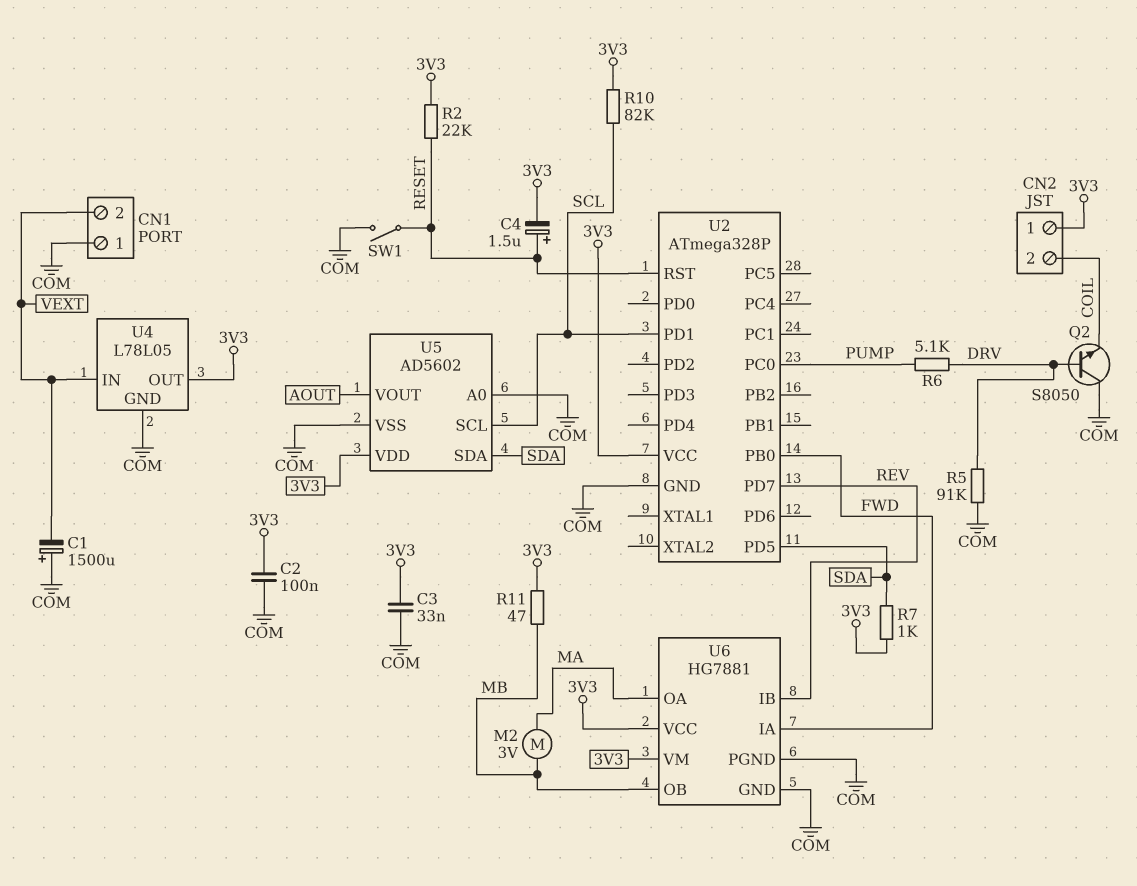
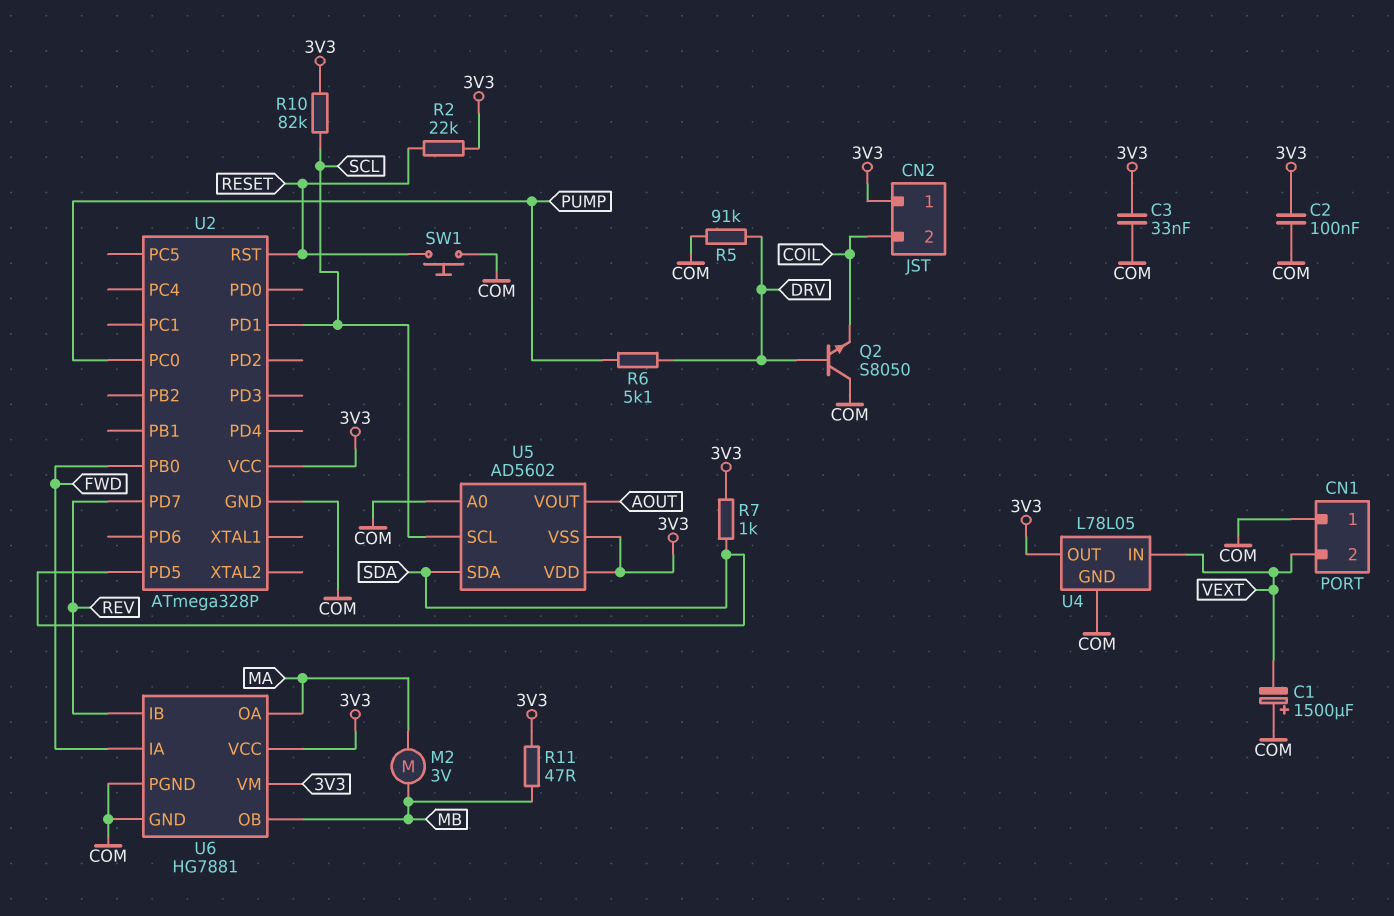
C4: 1.5uF (plus RESET, minus 3V3) -> none
SW1: switch (COM, RESET) -> button (COM, RESET)
U5 pin VSS: COM -> 3V3

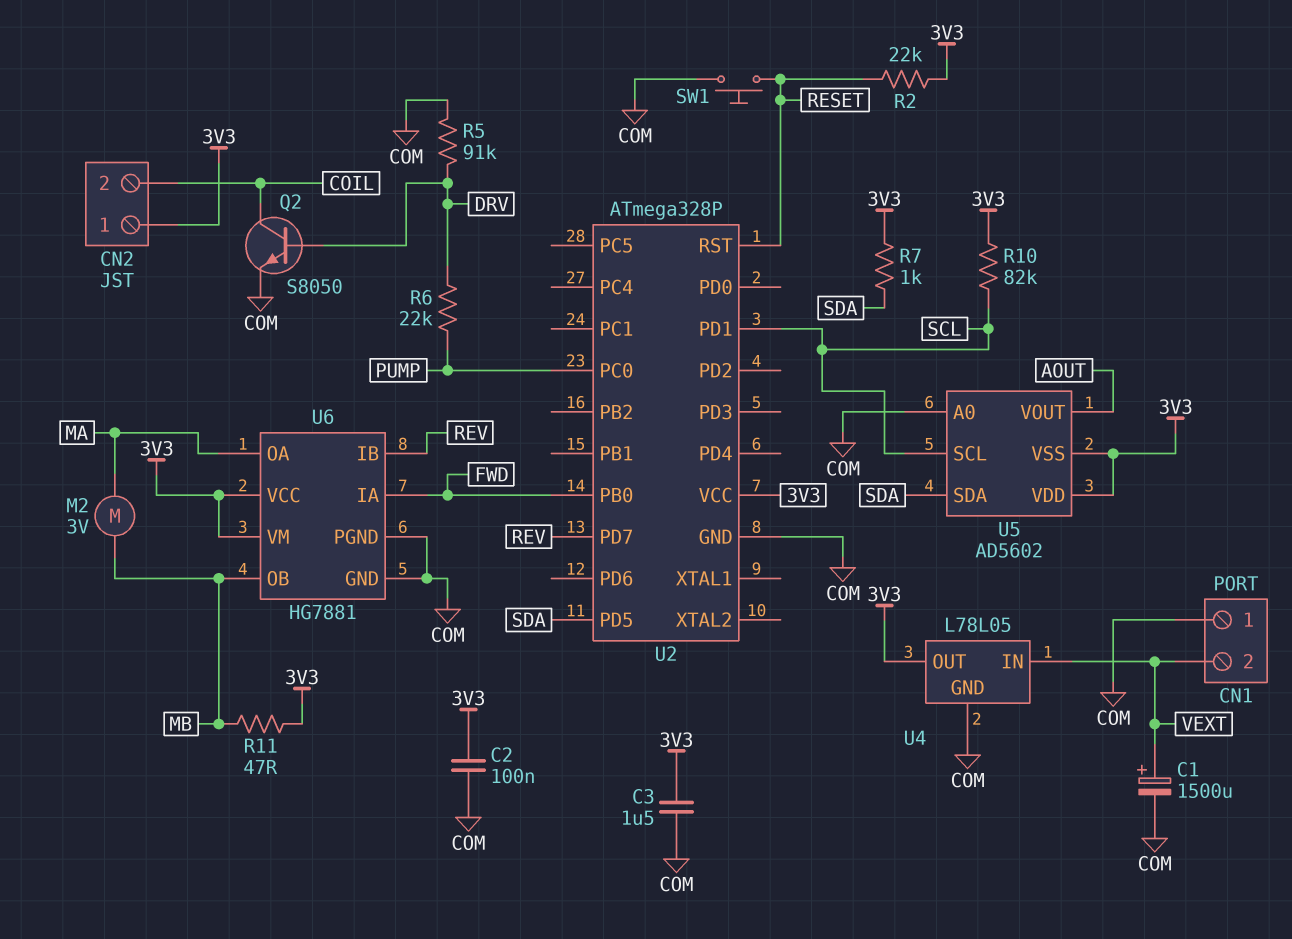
C1: 1500uF (plus COM, minus VEXT) -> 1500uF (plus VEXT, minus COM)
C3: 33nF (3V3, COM) -> 1.5uF (3V3, COM)
Q2: NPN S8050 (B DRV, C COM, E COIL) -> NPN S8050 (B DRV, C COIL, E COM)
R6: 5.1k (DRV, PUMP) -> 22k (DRV, PUMP)

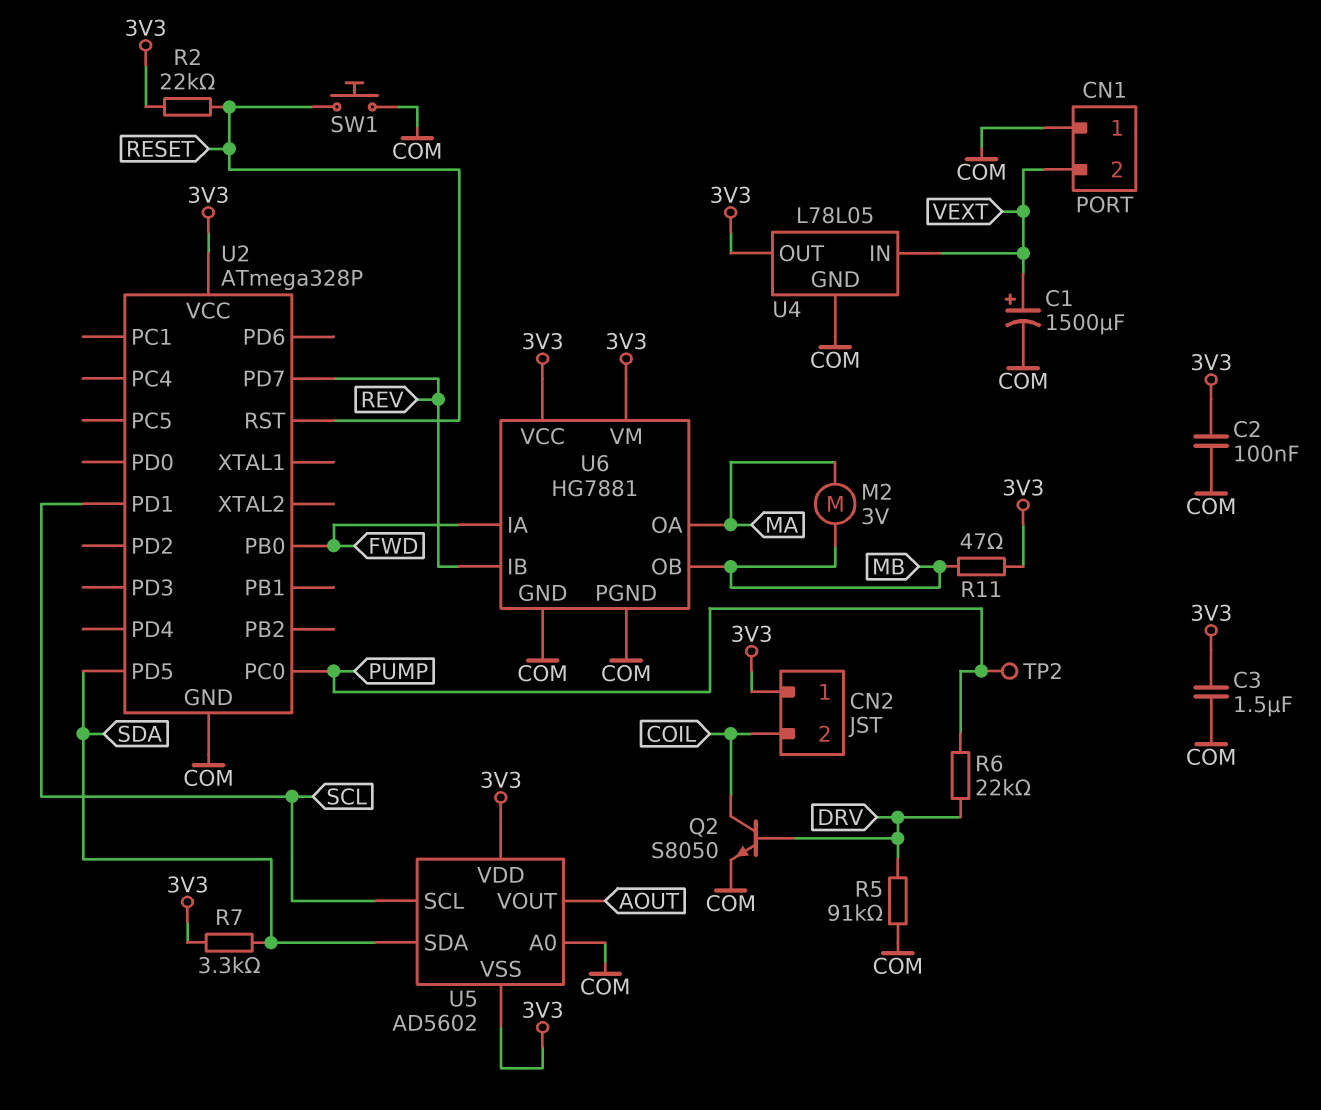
R7: 1k (3V3, SDA) -> 3.3k (3V3, SDA)
R10: 82k (3V3, SCL) -> none
TP2: none -> test point (PUMP)

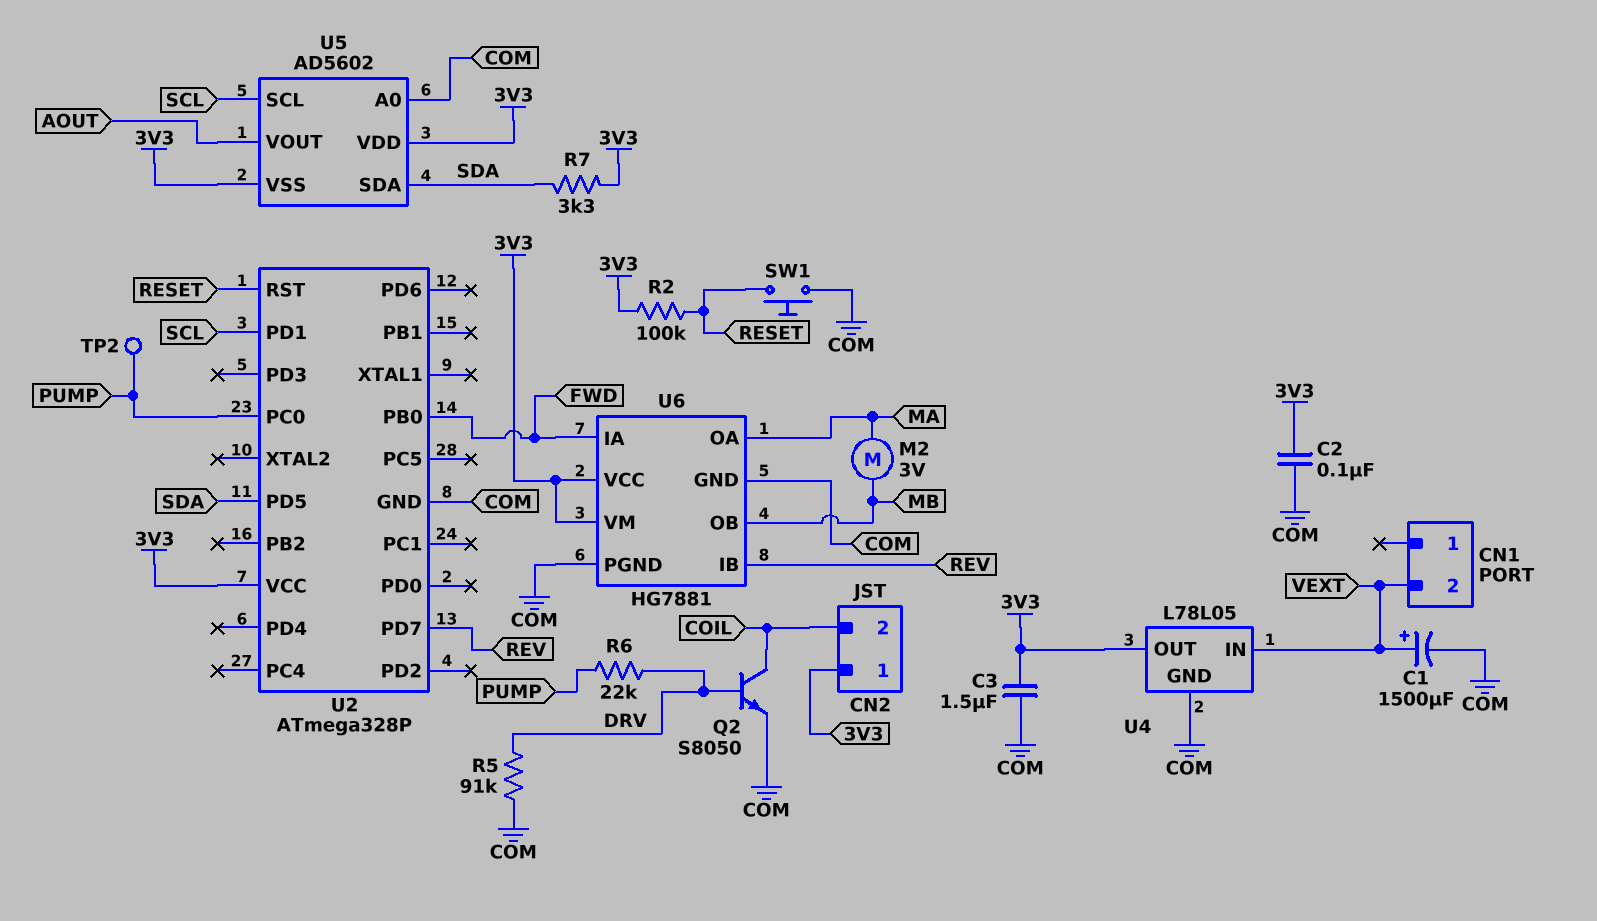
CN1 pin 1: COM -> none
R2: 22k (3V3, RESET) -> 100k (3V3, RESET)
R11: 47 (3V3, MB) -> none

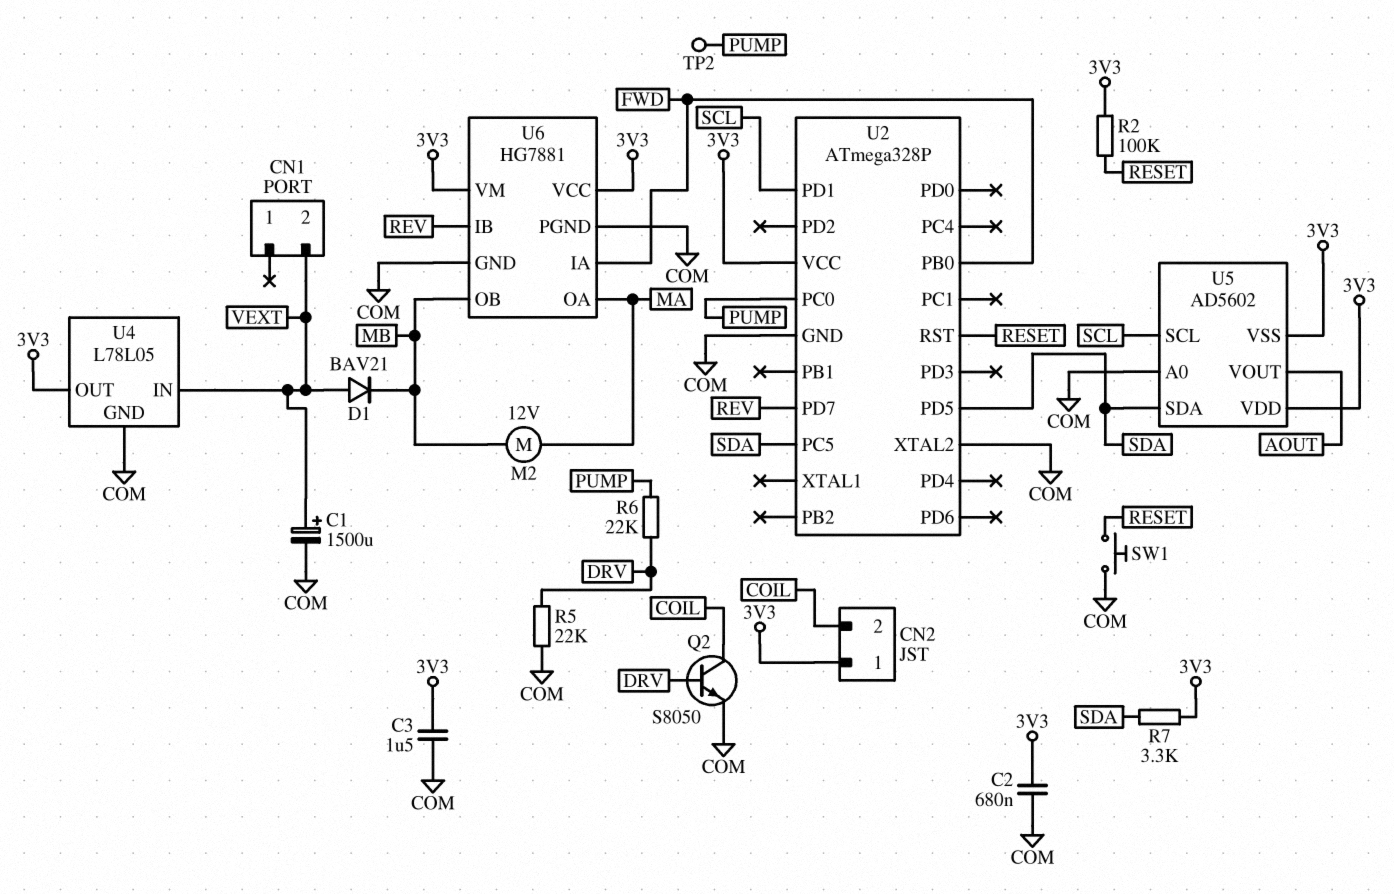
C2: 100nF (3V3, COM) -> 680nF (3V3, COM)
D1: none -> diode BAV21 (A VEXT, K MB)
M2: motor 3V (MA, MB) -> motor 12V (MA, MB)
R5: 91k (COM, DRV) -> 22k (COM, DRV)
U2 pin PC5: none -> SDA
U2 pin XTAL2: none -> COM

